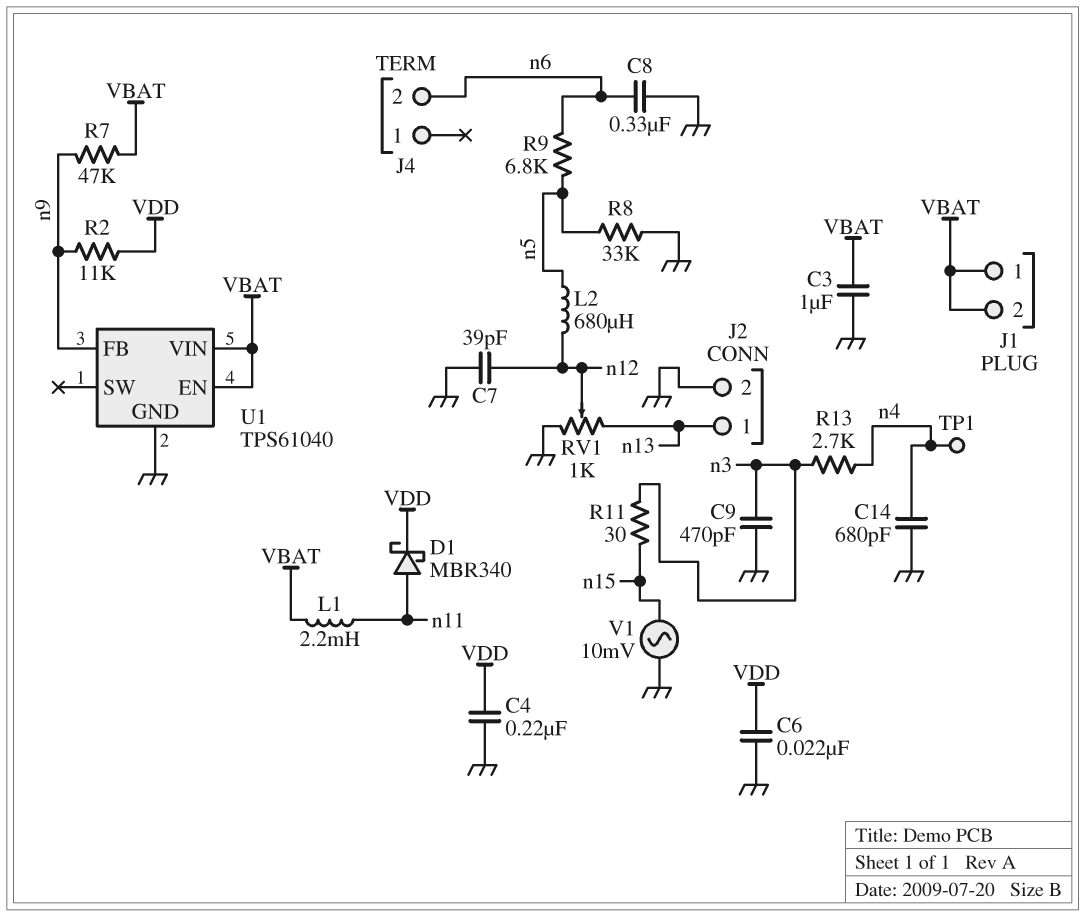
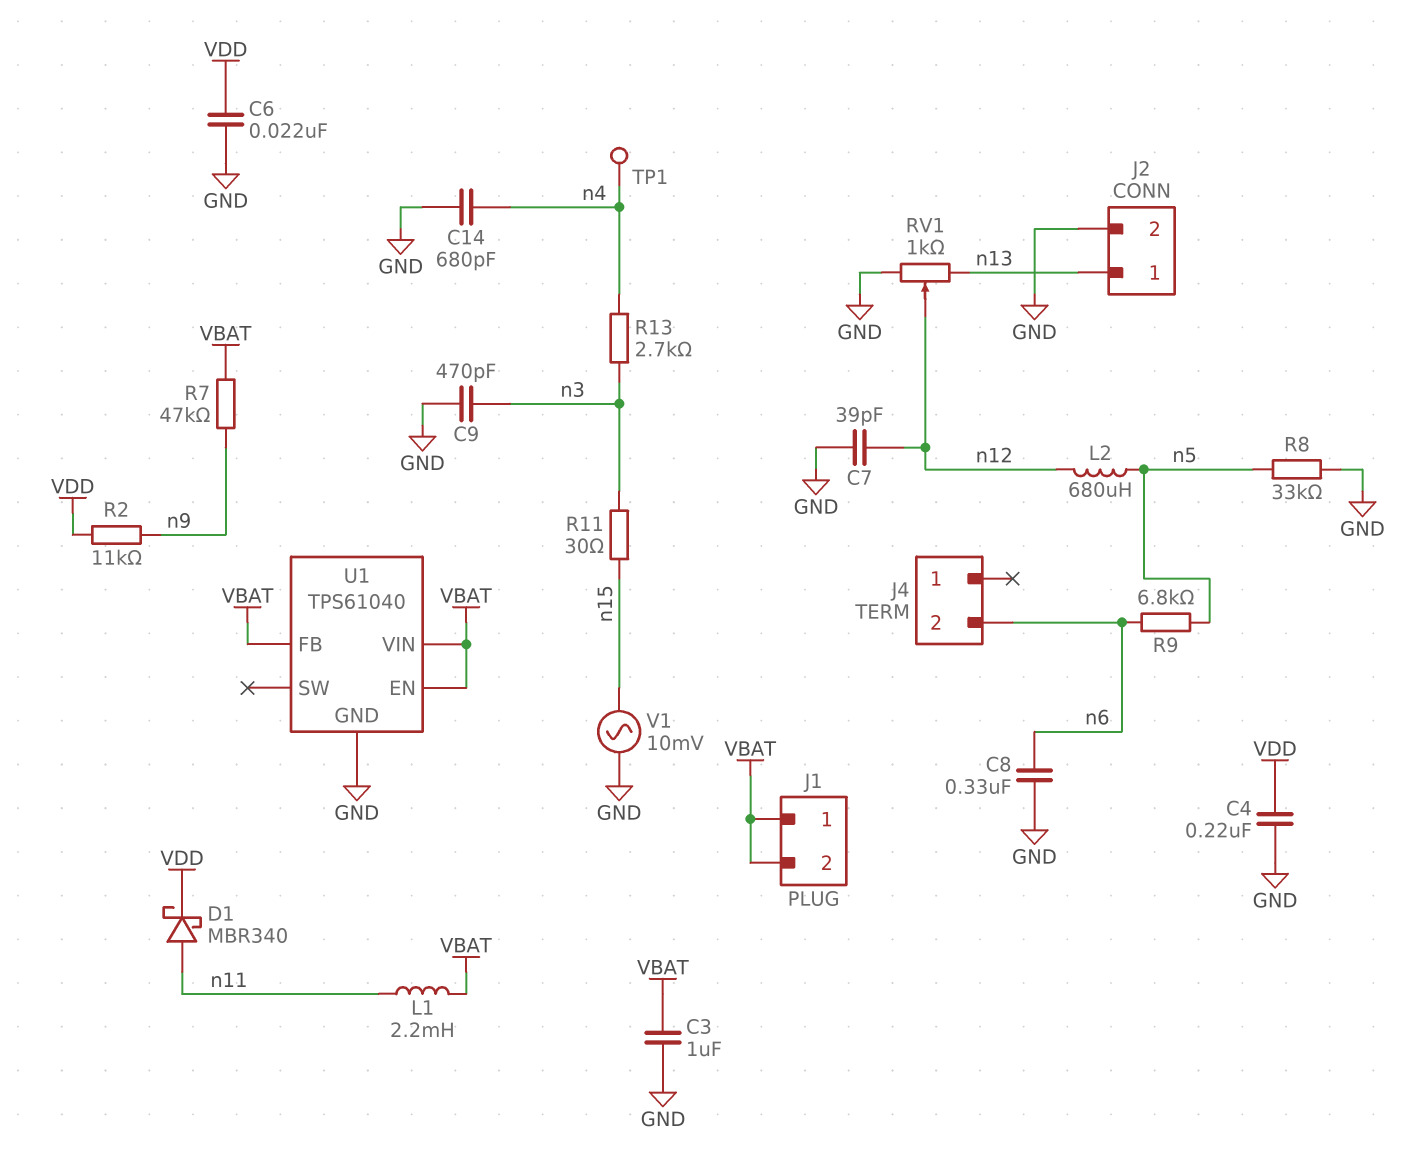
U1 pin FB: n9 -> VBAT

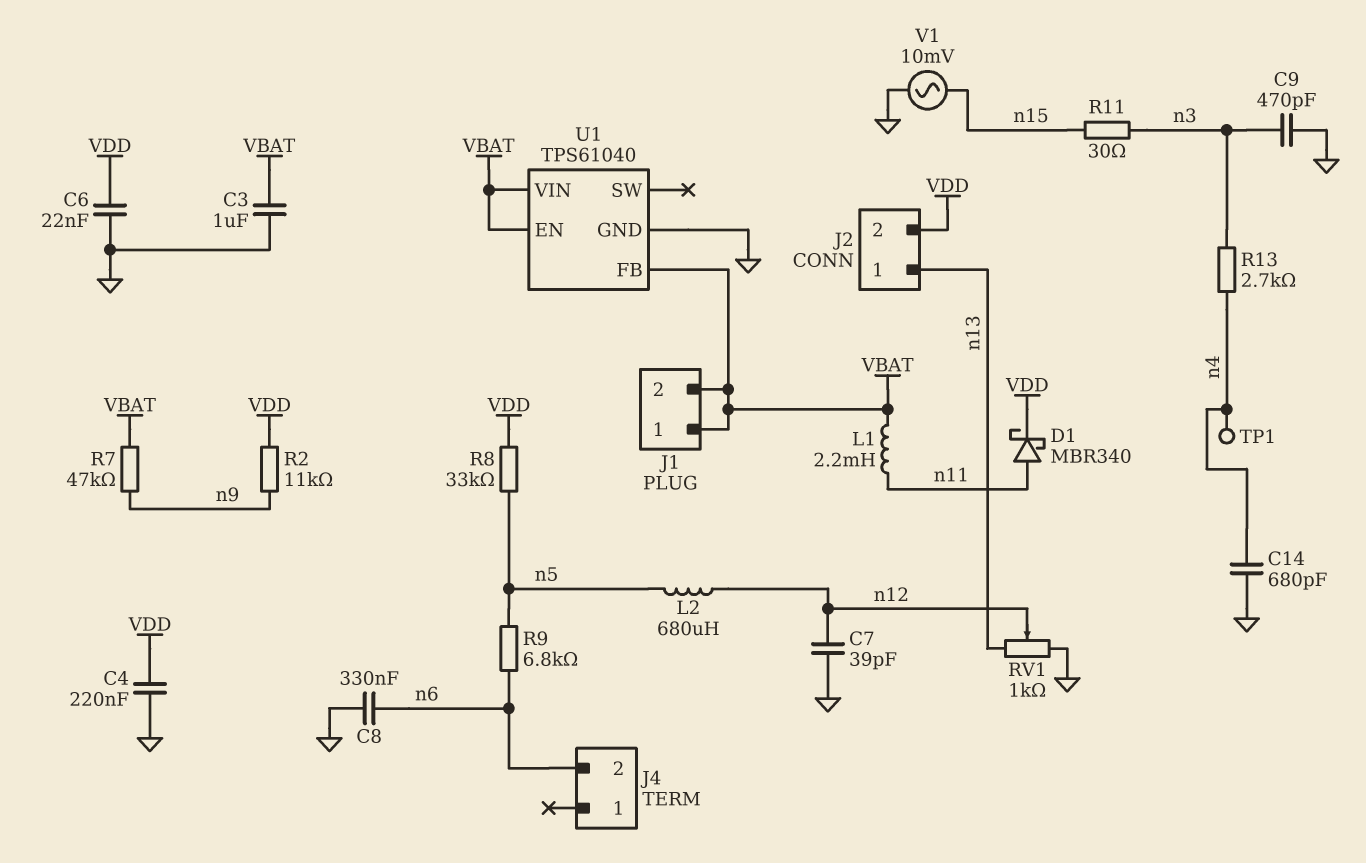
J2 pin 2: GND -> VDD
R8: 33k (GND, n5) -> 33k (VDD, n5)

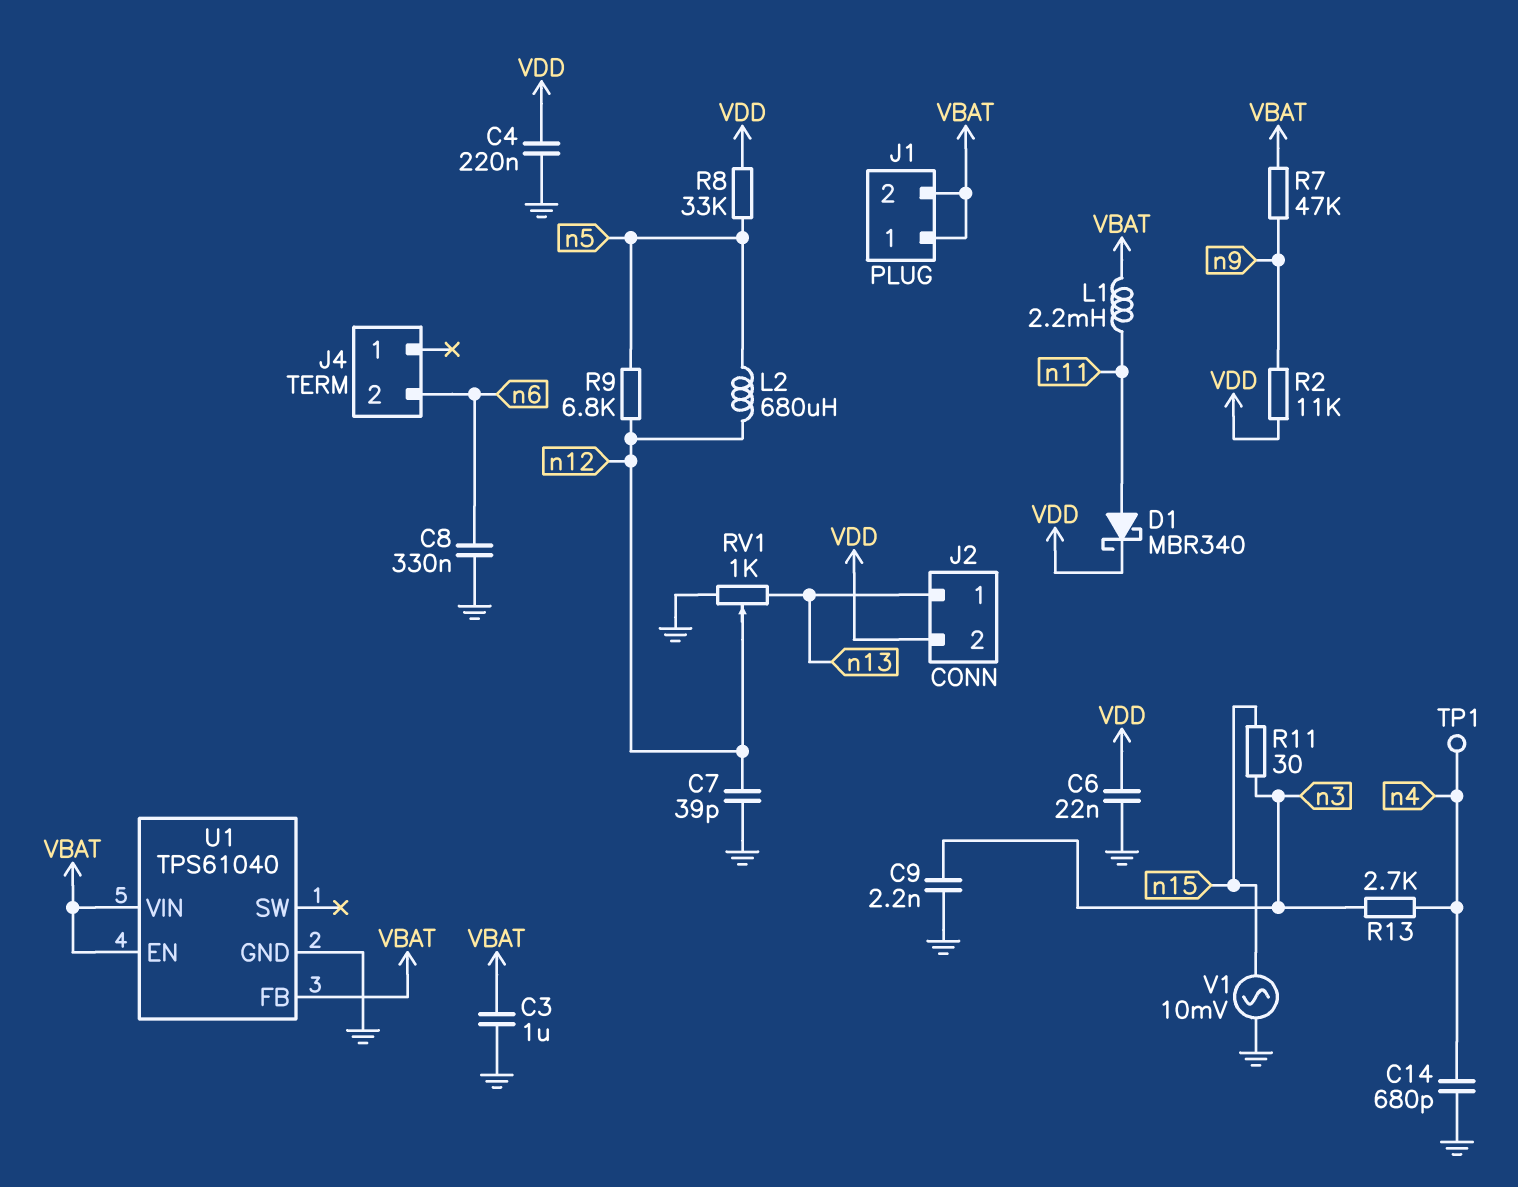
C9: 470pF (GND, n3) -> 2.2nF (GND, n3)
R9: 6.8k (n5, n6) -> 6.8k (n5, n12)

